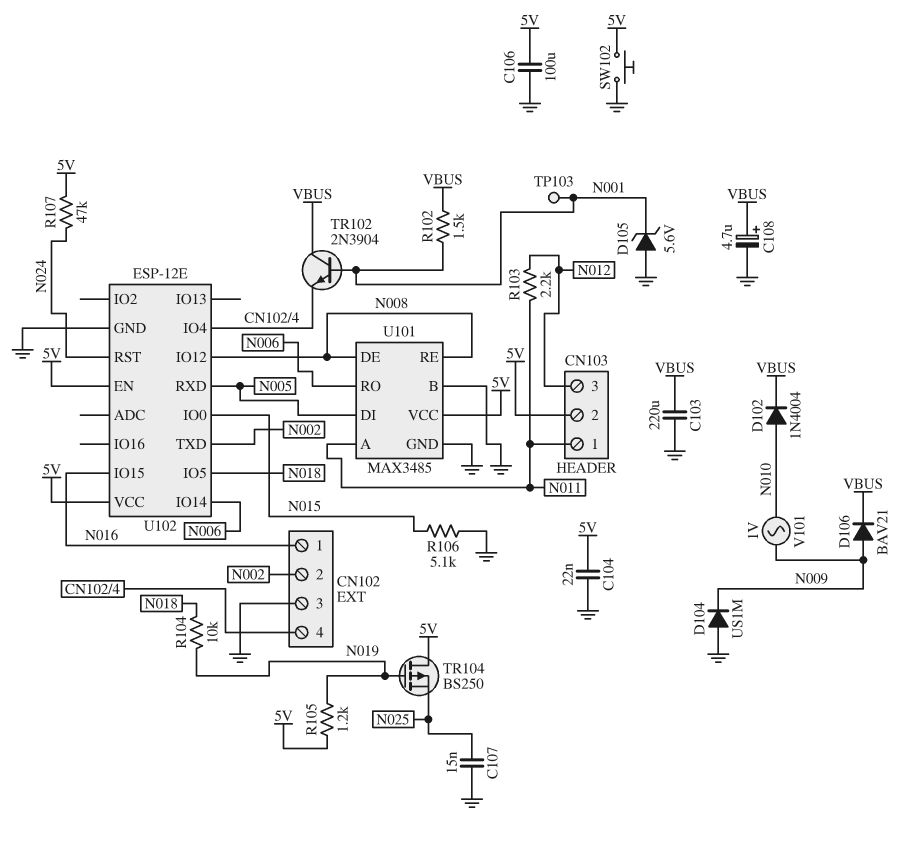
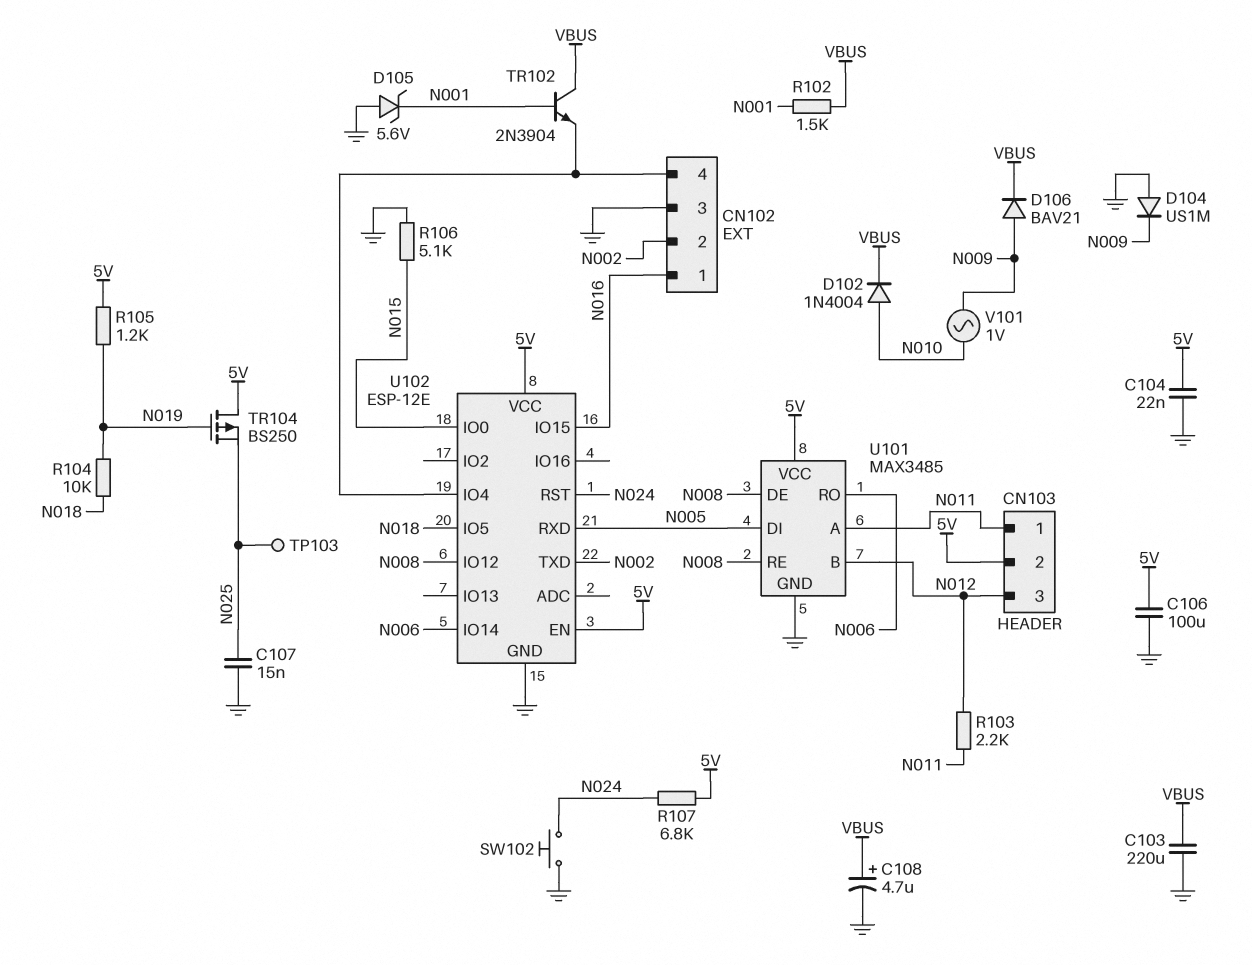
R107: 47k (5V, N024) -> 6.8k (5V, N024)
SW102: button (5V, GND) -> button (GND, N024)
TP103: test point (N001) -> test point (N025)
U101 pin B: GND -> N012

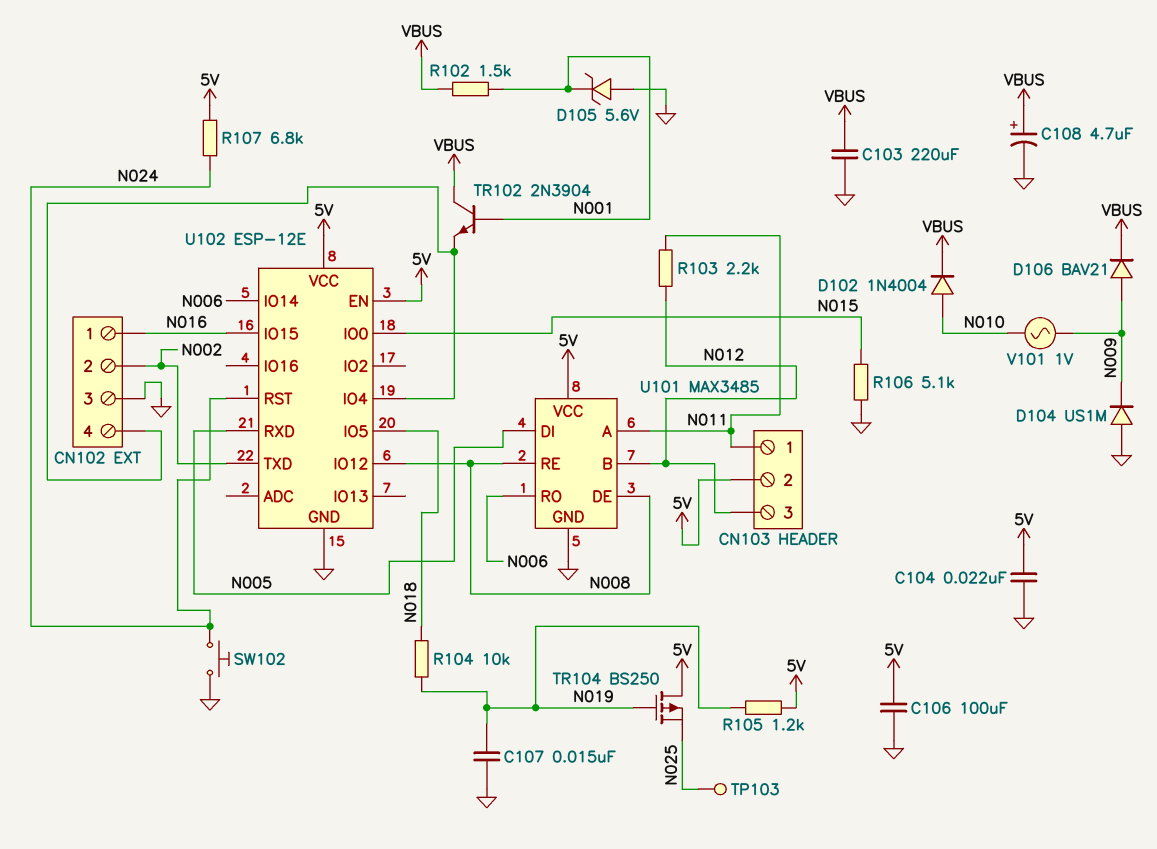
C107: 15nF (GND, N025) -> 15nF (GND, N019)

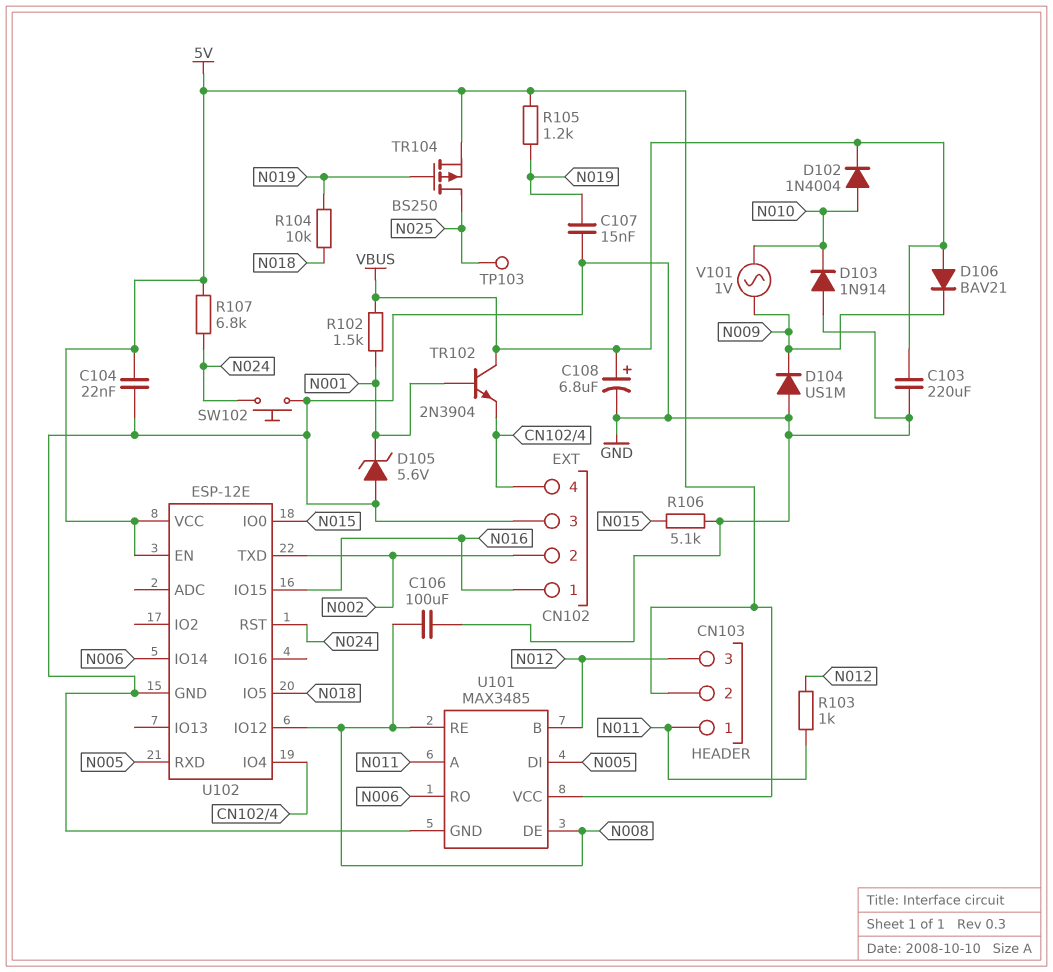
C106: 100uF (5V, GND) -> 100uF (GND, N008)
C108: 4.7uF (plus VBUS, minus GND) -> 6.8uF (plus VBUS, minus GND)
D103: none -> diode 1N914 (A GND, K N010)
D106: diode BAV21 (A N009, K VBUS) -> diode BAV21 (A VBUS, K N009)
R103: 2.2k (N011, N012) -> 1k (N011, N012)
TR104: PMOS BS250 (G N019, D 5V, S N025) -> PMOS BS250 (G N019, D N025, S 5V)

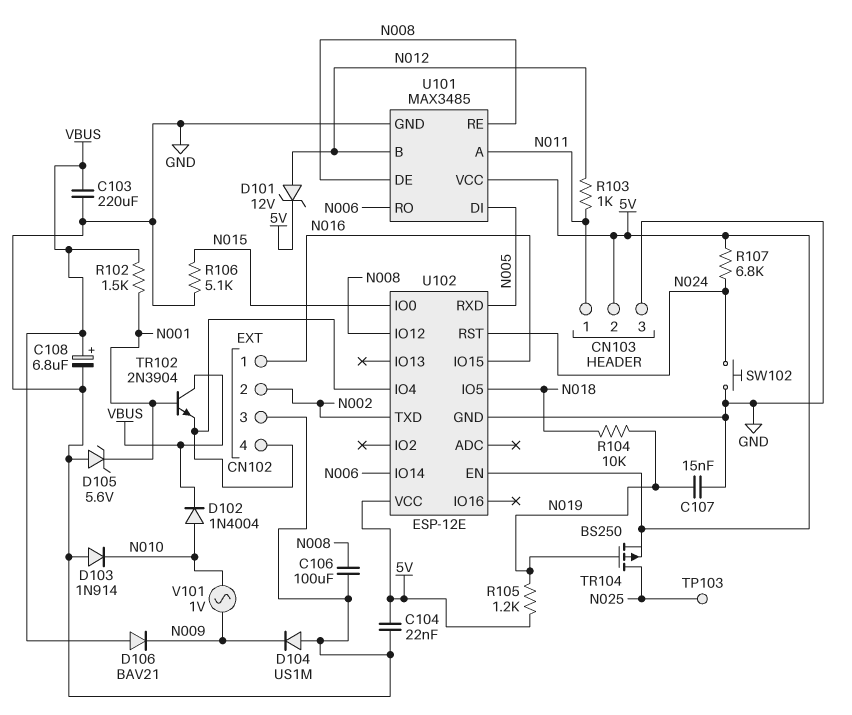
CN103 pin 3: N012 -> GND
D101: none -> zener 12V (A N012, K 5V)

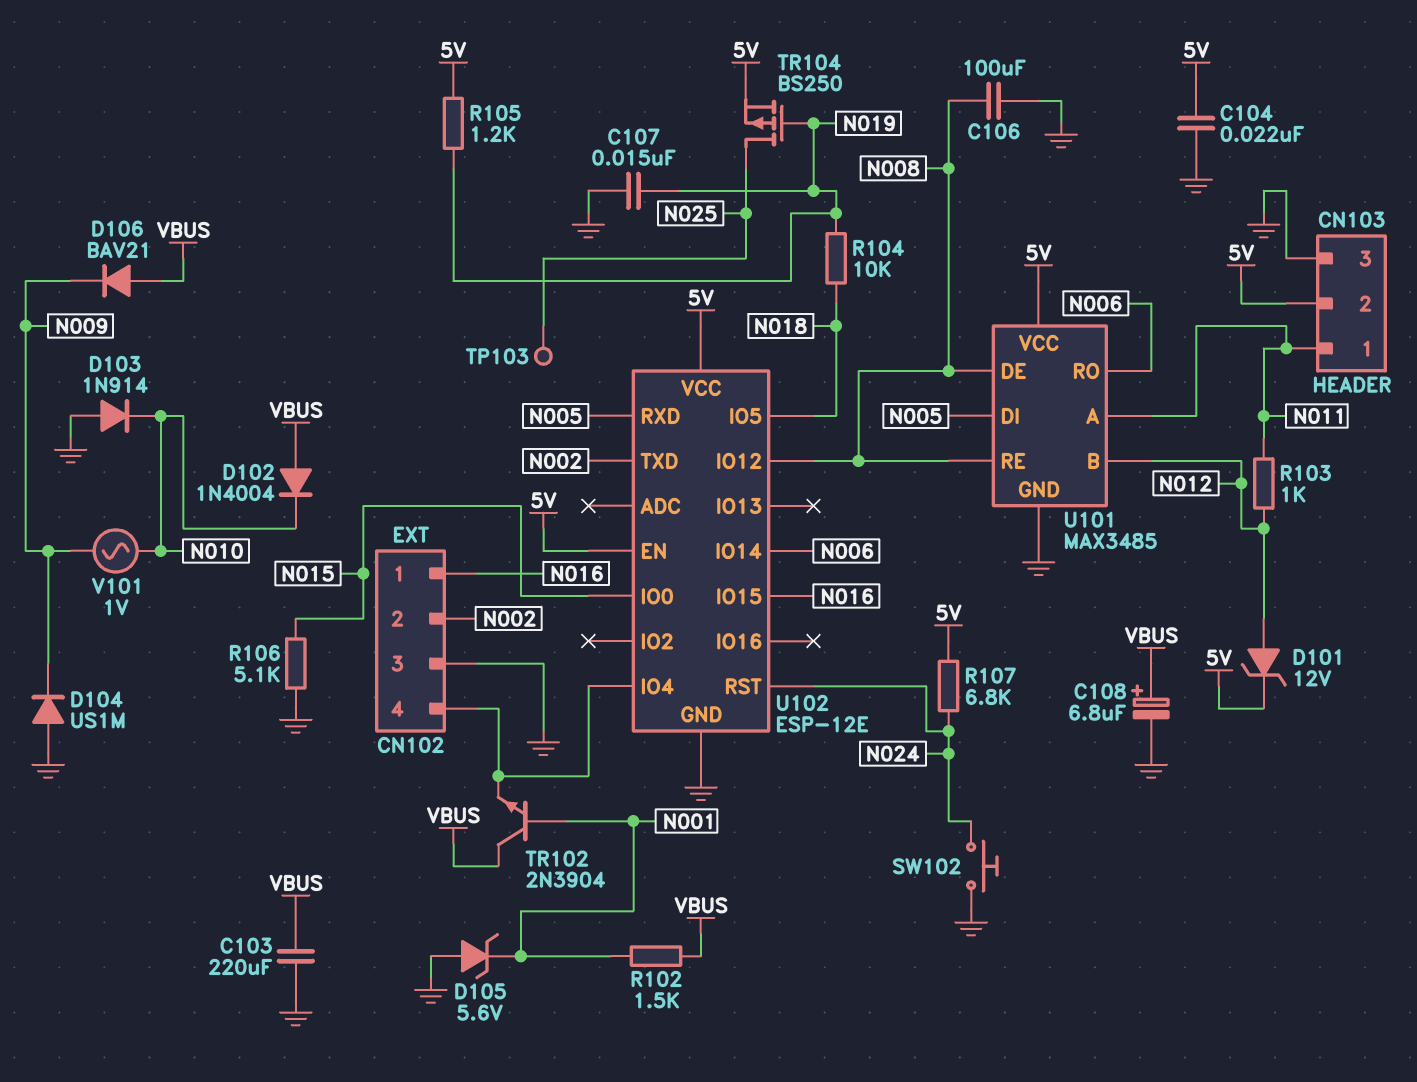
D102: diode 1N4004 (A N010, K VBUS) -> diode 1N4004 (A VBUS, K N010)

